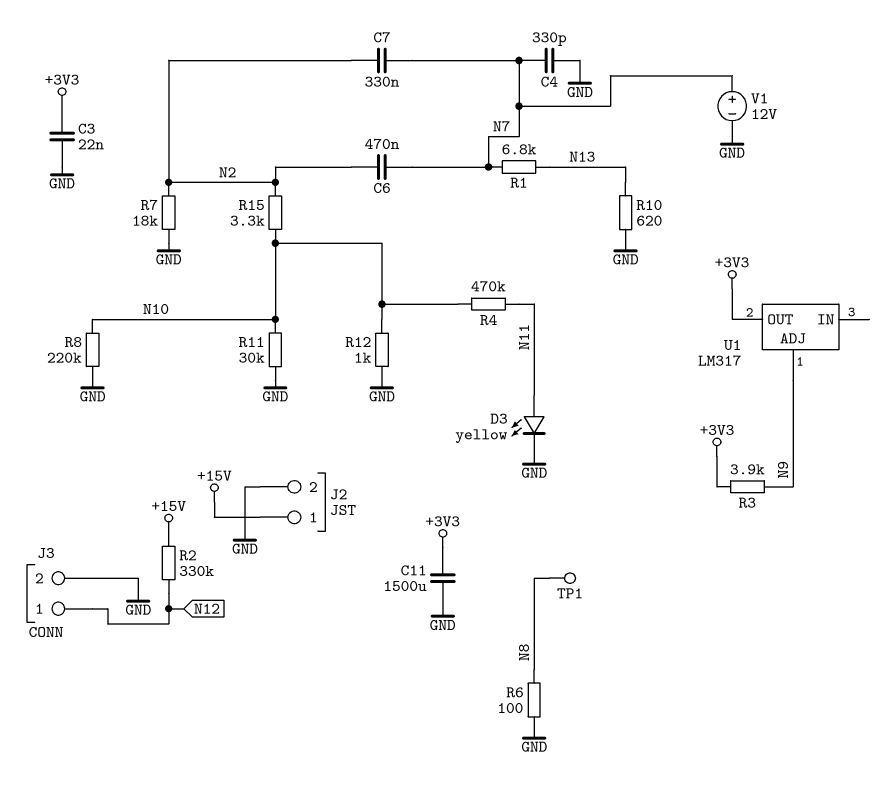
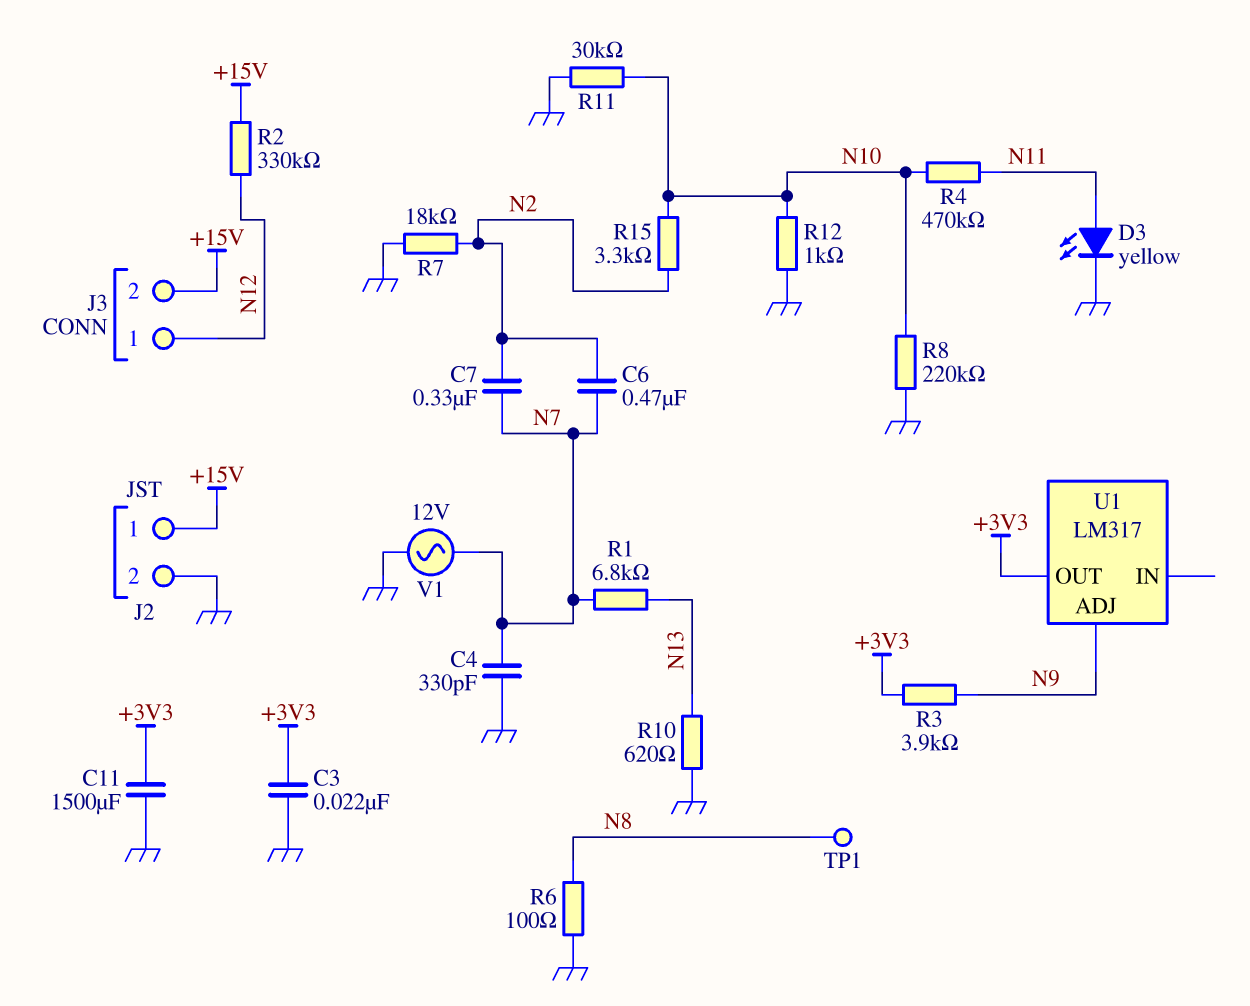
J3 pin 2: GND -> +15V
V1: 12V (plus N7, minus GND) -> AC 12V (GND, N7)

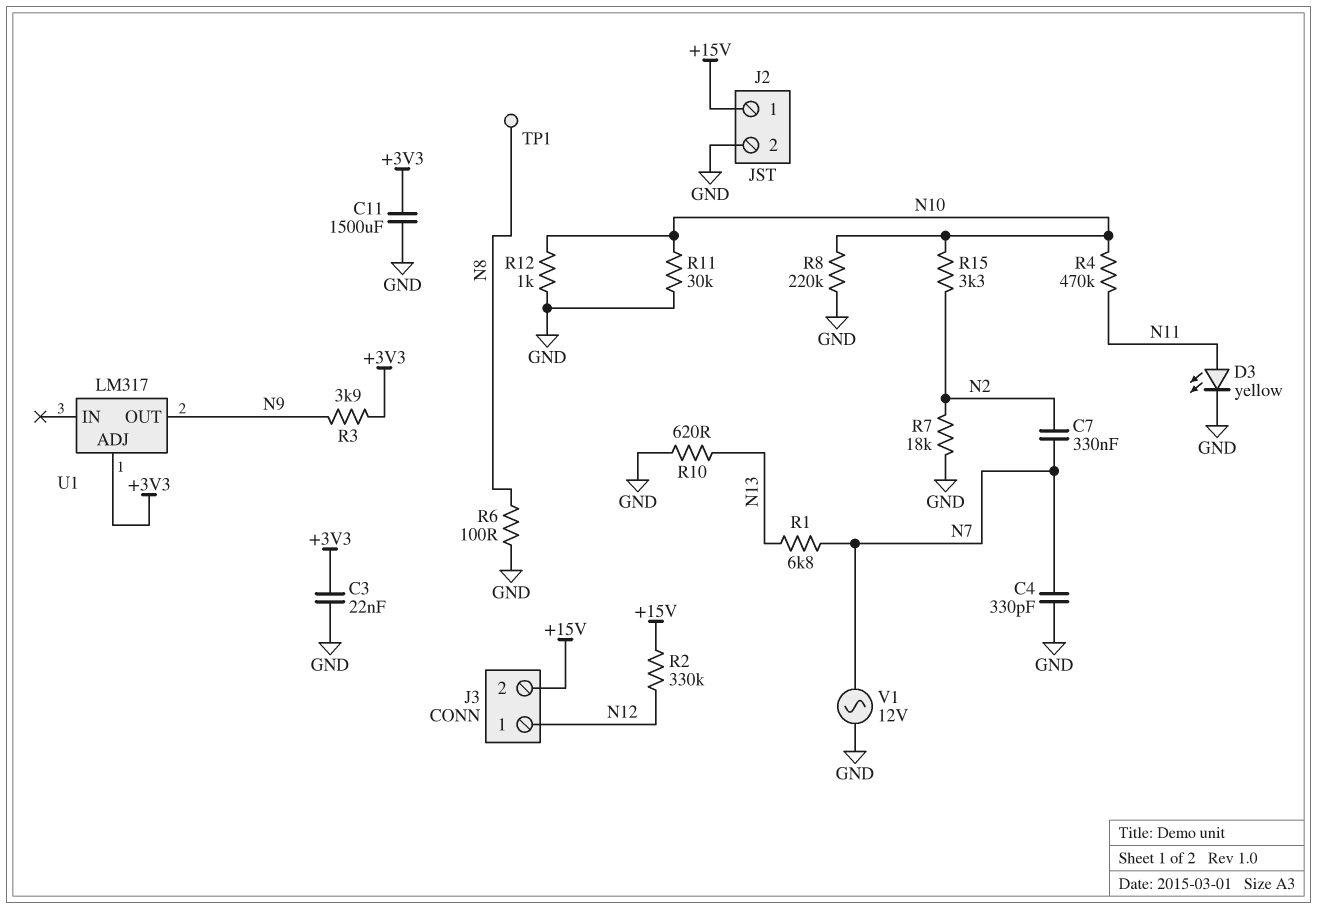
C6: 470nF (N2, N7) -> none
U1 pin ADJ: N9 -> +3V3
U1 pin OUT: +3V3 -> N9

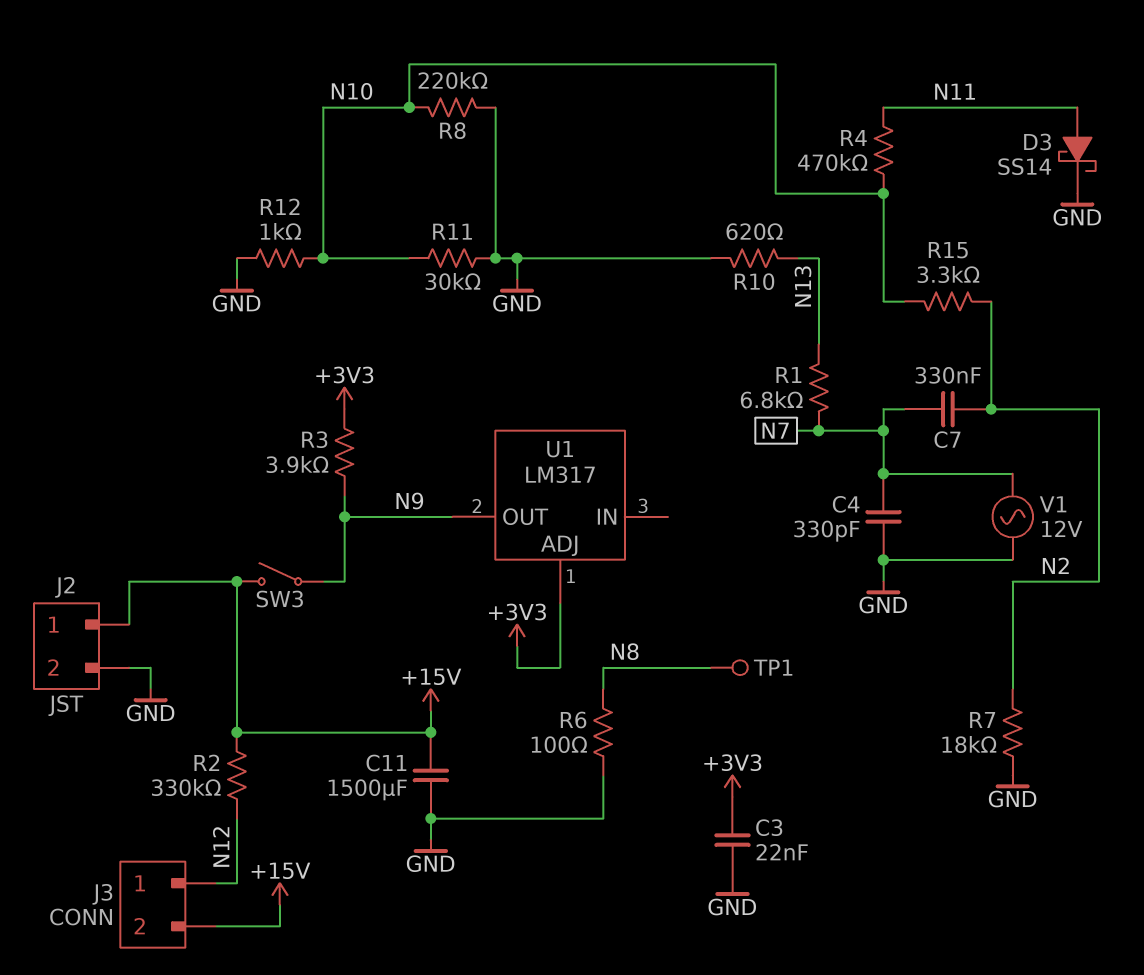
C11: 1500uF (+3V3, GND) -> 1500uF (+15V, GND)
D3: LED yellow (A N11, K GND) -> schottky SS14 (A N11, K GND)
SW3: none -> switch (+15V, N9)

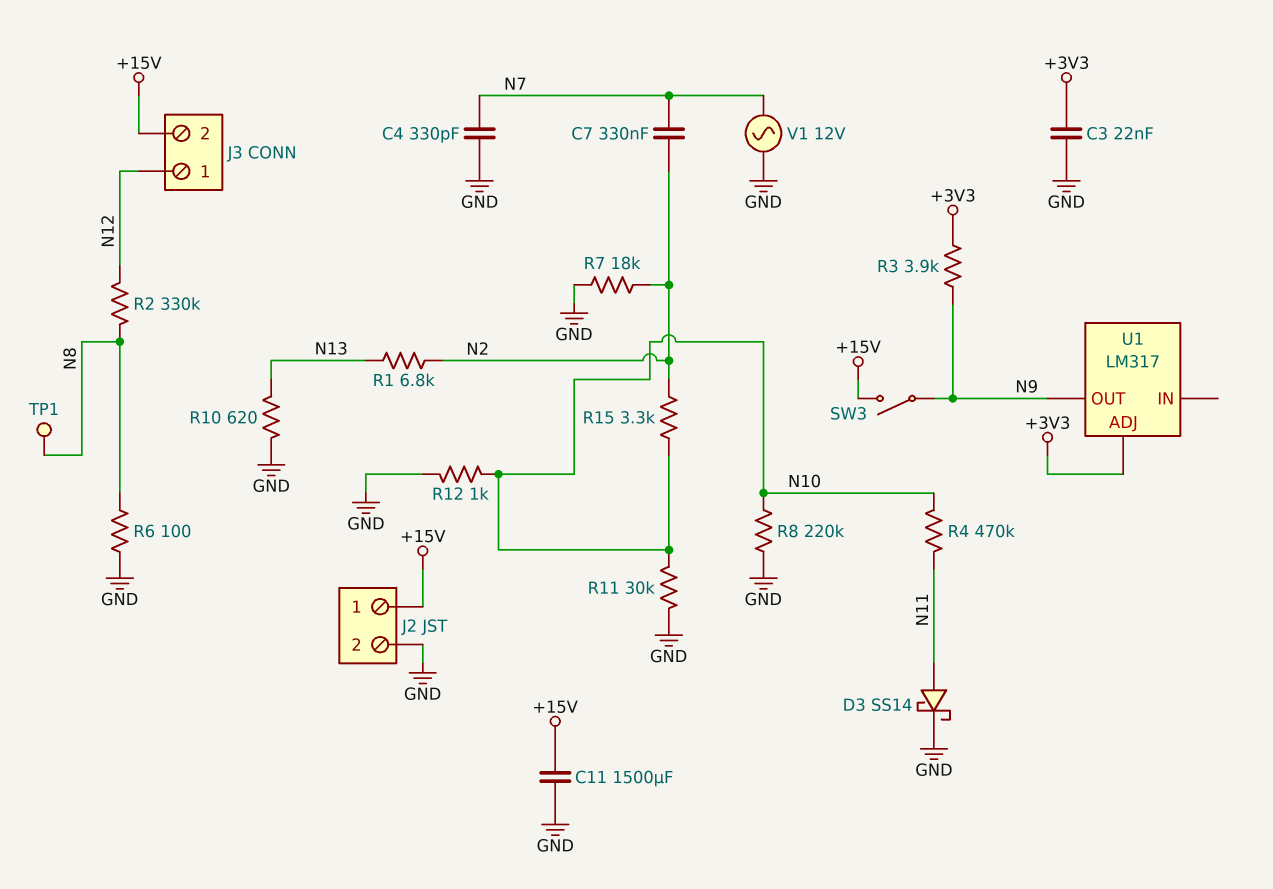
R1: 6.8k (N7, N13) -> 6.8k (N2, N13)
R2: 330k (+15V, N12) -> 330k (N8, N12)

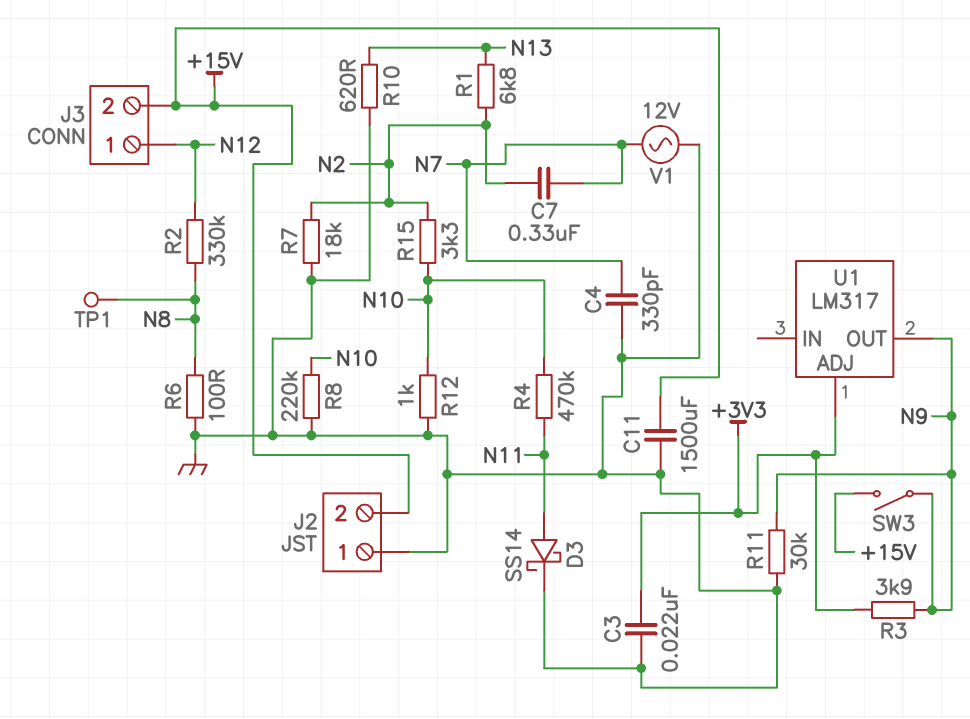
J2 pin 1: +15V -> GND
J2 pin 2: GND -> +15V
R11: 30k (GND, N10) -> 30k (GND, N9)

